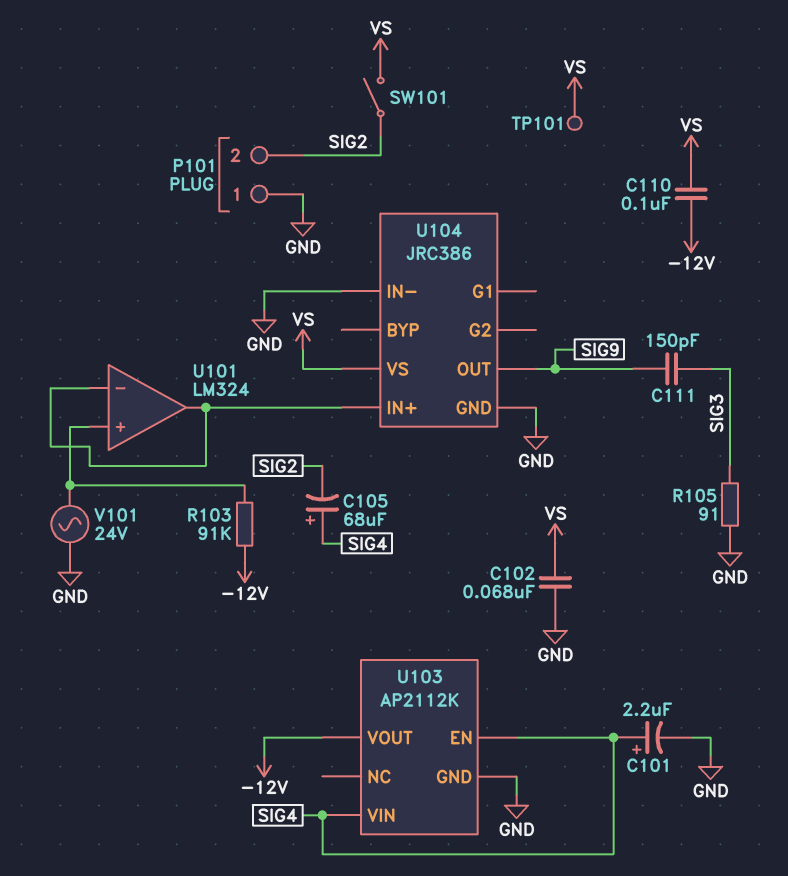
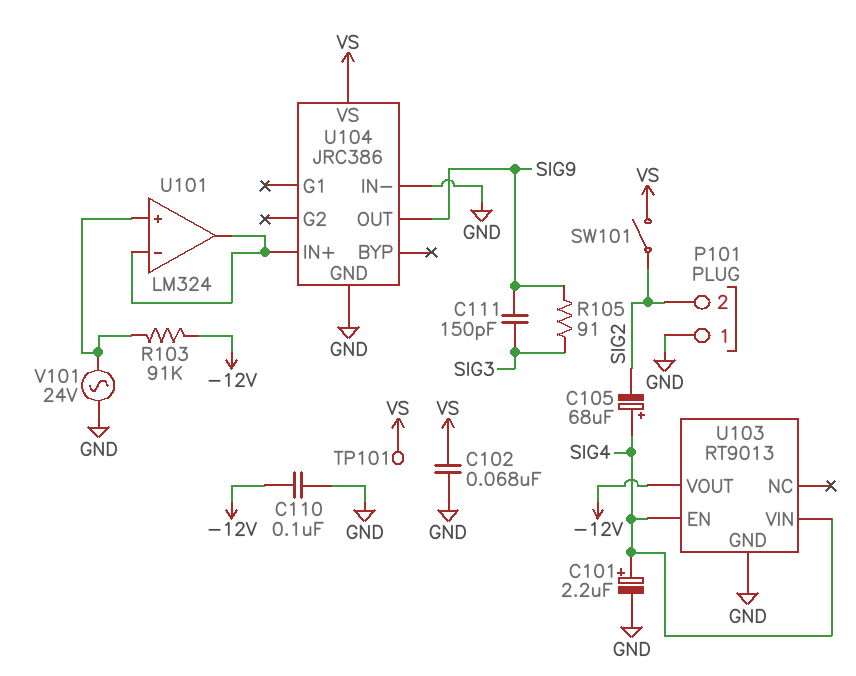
C110: 100nF (-12V, VS) -> 100nF (-12V, GND)
R105: 91 (GND, SIG3) -> 91 (SIG3, SIG9)
U103: AP2112K -> RT9013

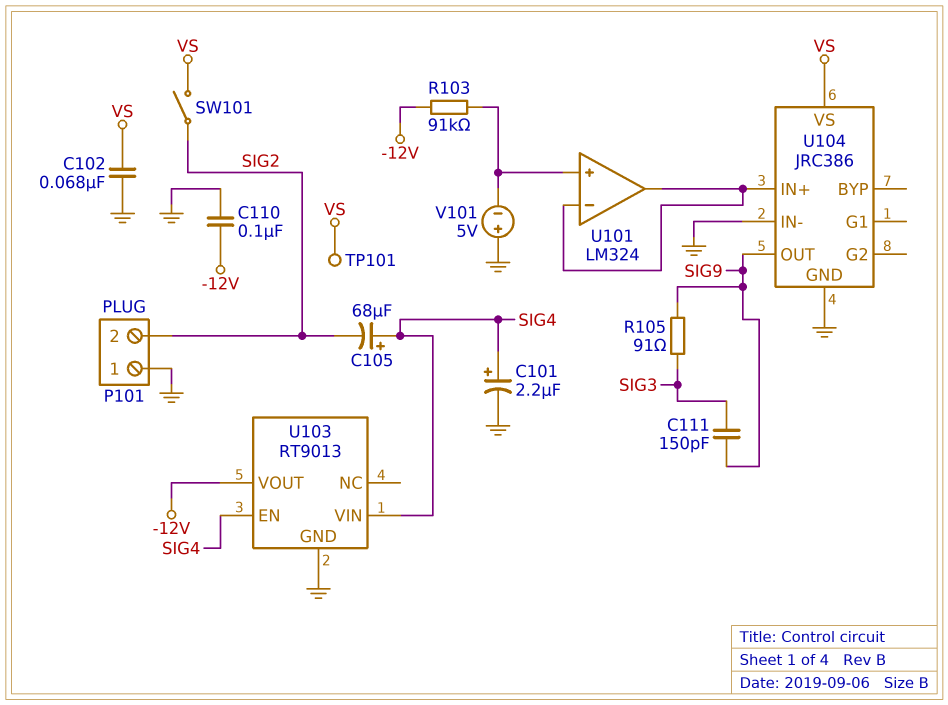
V101: AC 24V (GND, U101/in+) -> 5V (plus GND, minus U101/in+)

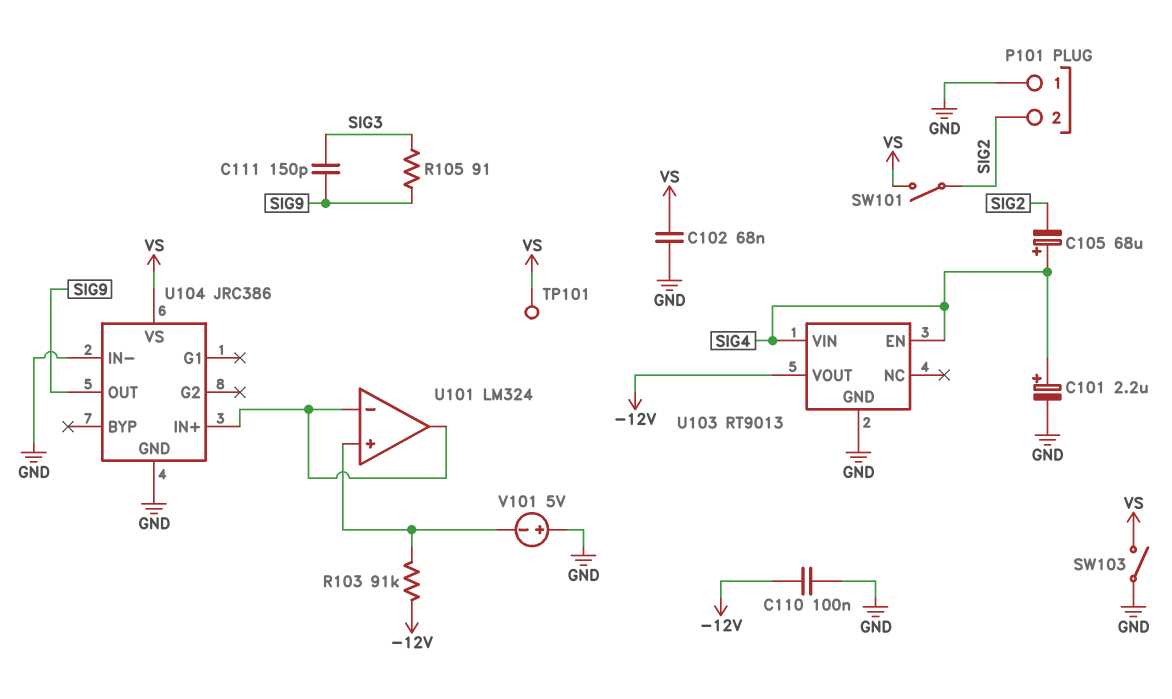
SW103: none -> switch (GND, VS)

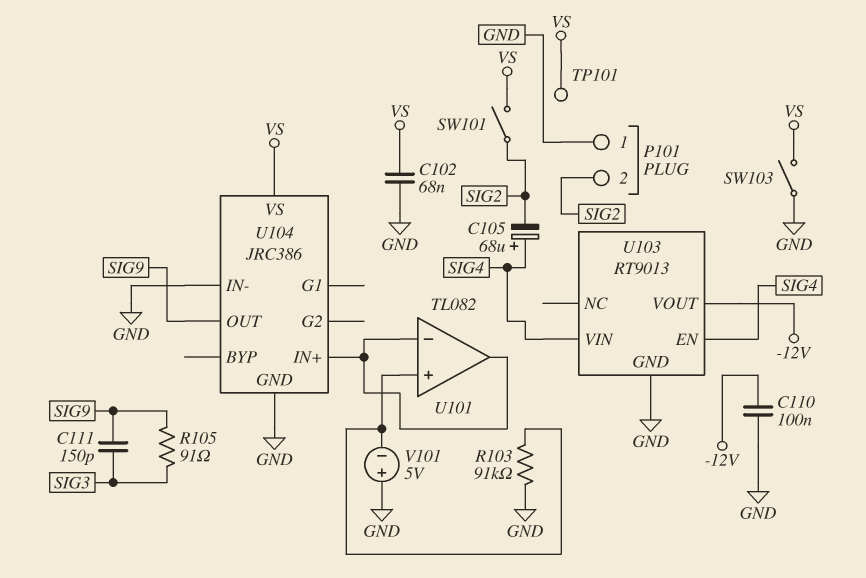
C101: 2.2uF (plus SIG4, minus GND) -> none
R103: 91k (-12V, U101/in+) -> 91k (GND, U101/in+)
U101: LM324 -> TL082

